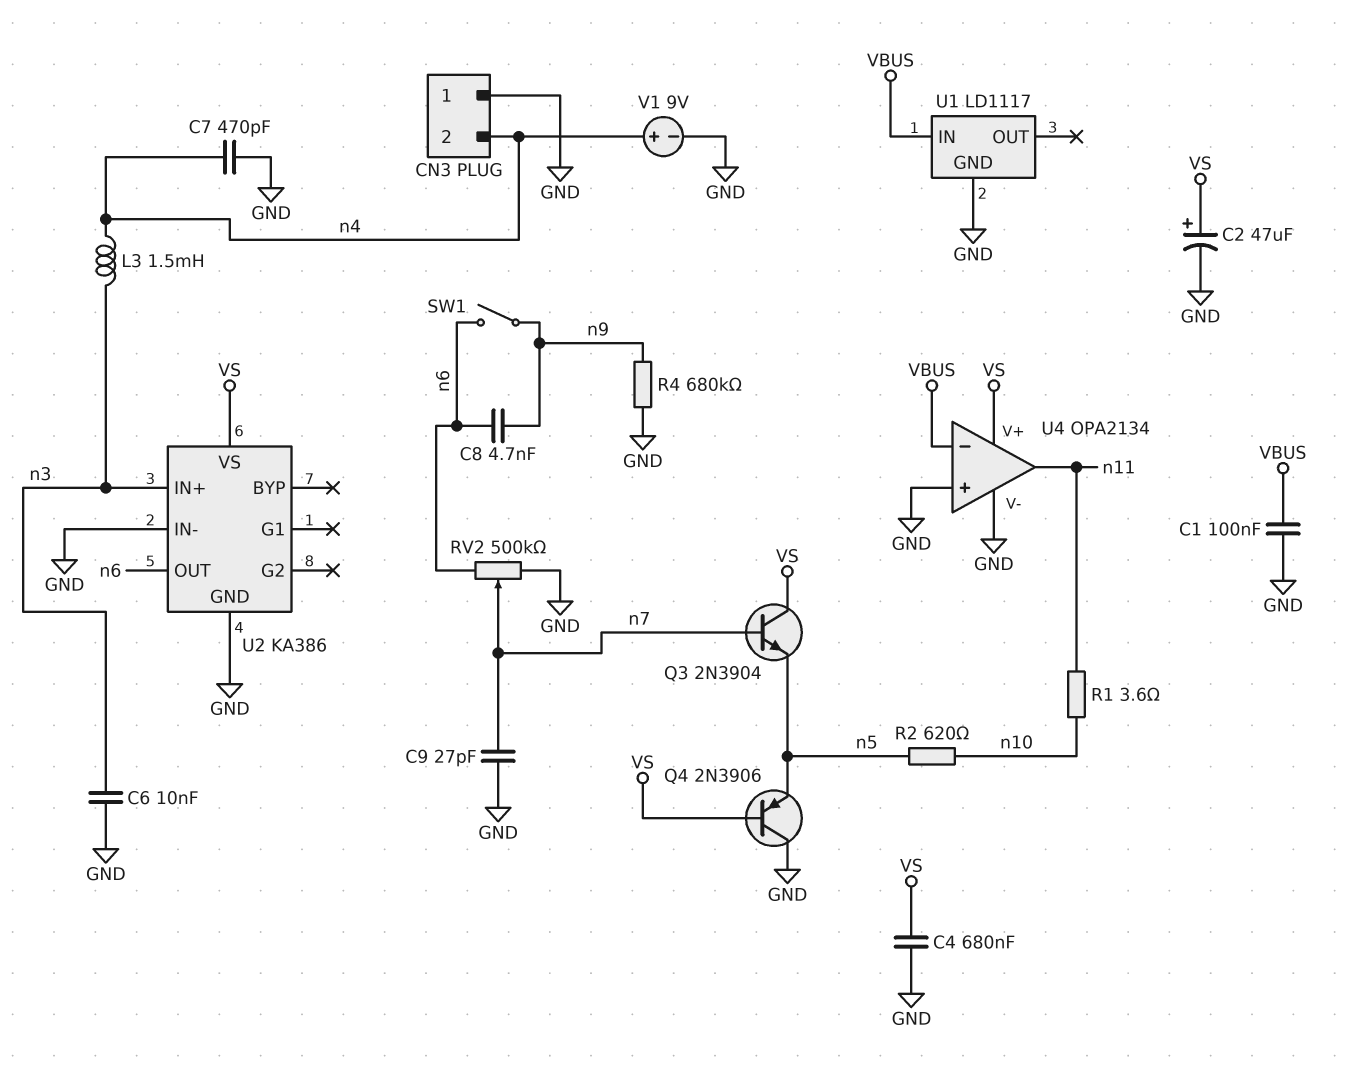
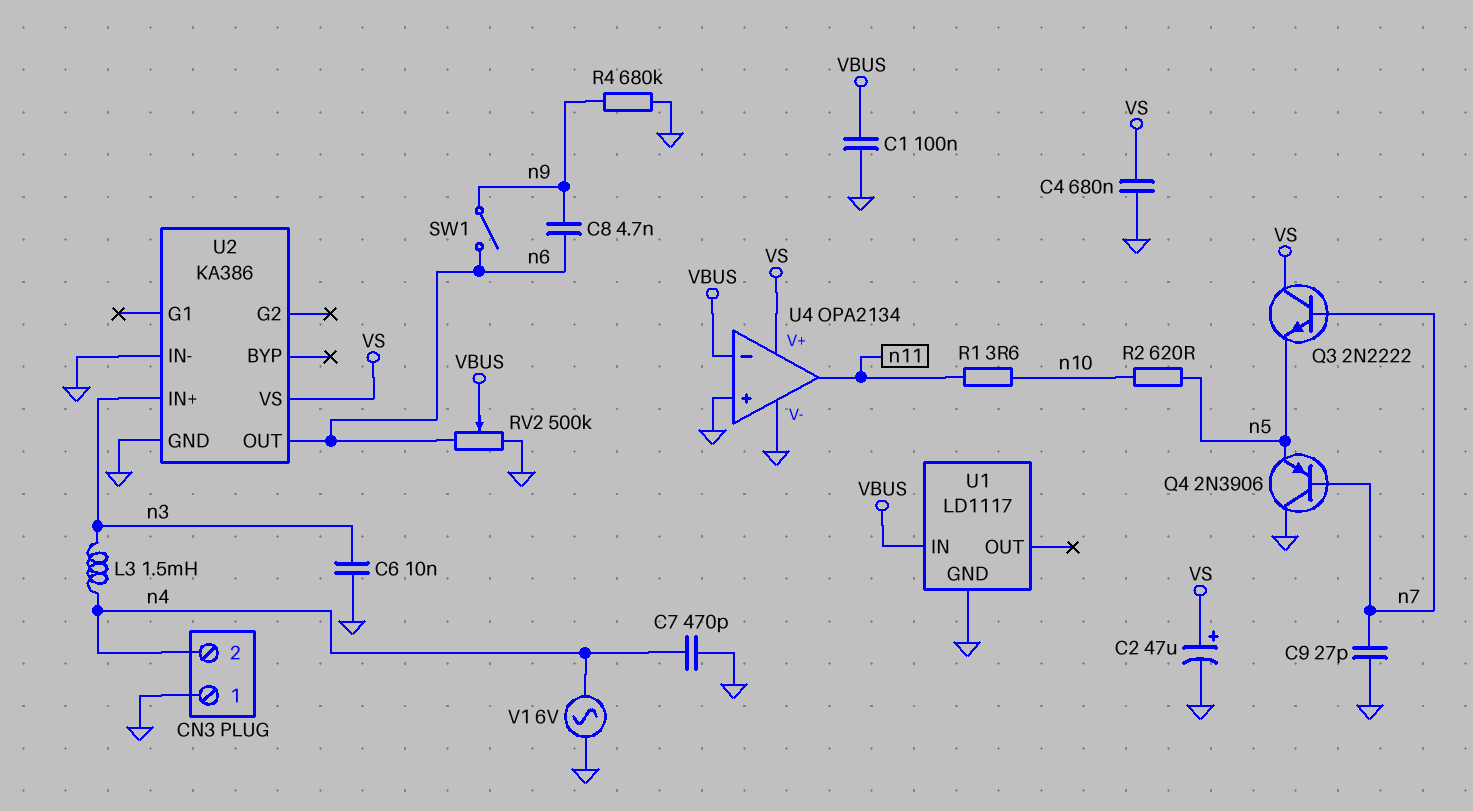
Q3: NPN 2N3904 (B n7, C VS, E n5) -> NPN 2N2222 (B n7, C VS, E n5)
Q4: PNP 2N3906 (B VS, C GND, E n5) -> PNP 2N3906 (B n7, C GND, E n5)
RV2: 500k (GND, n6, wiper n7) -> 500k (GND, n6, wiper VBUS)
V1: 9V (plus n4, minus GND) -> AC 6V (GND, n4)

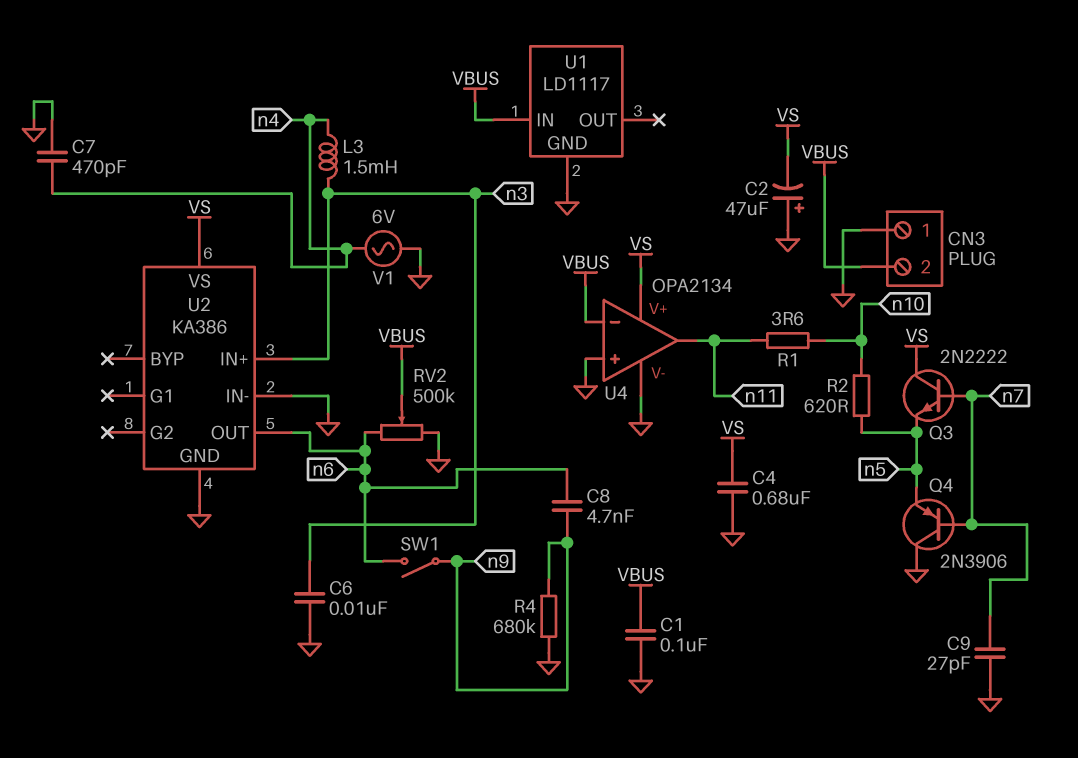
C2: 47uF (plus VS, minus GND) -> 47uF (plus GND, minus VS)
CN3 pin 2: n4 -> VBUS

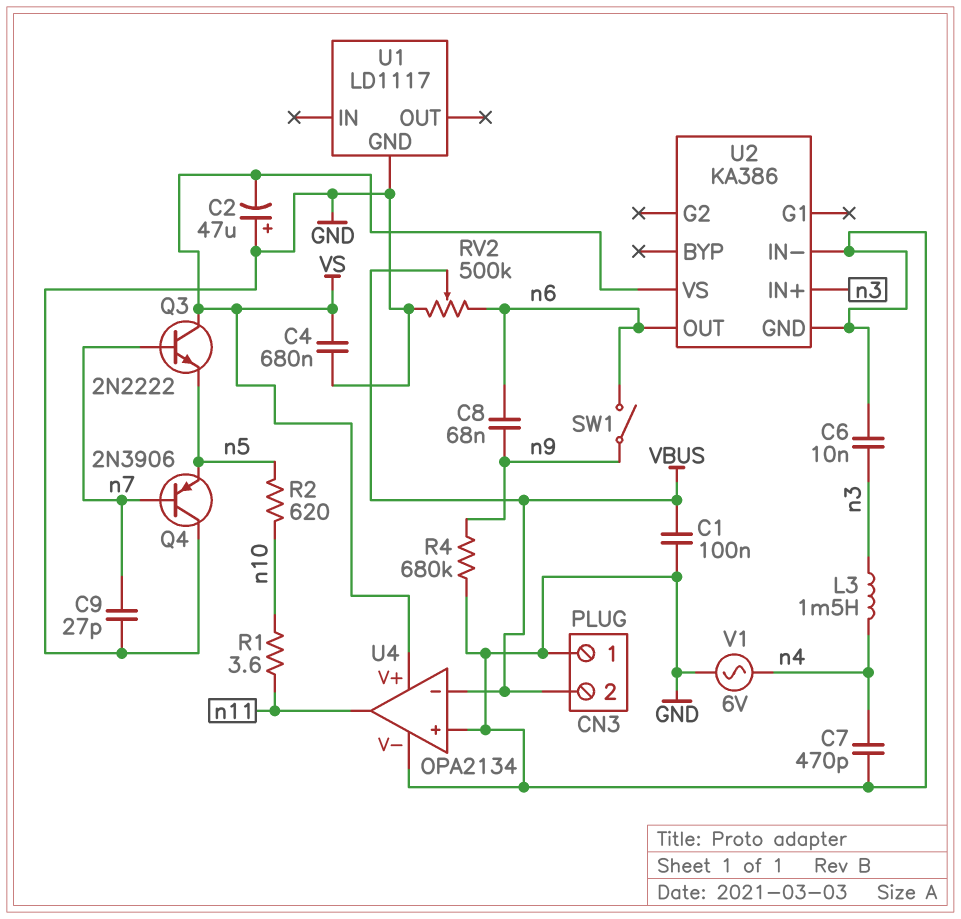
C8: 4.7nF (n6, n9) -> 68nF (n6, n9)
U1 pin IN: VBUS -> none

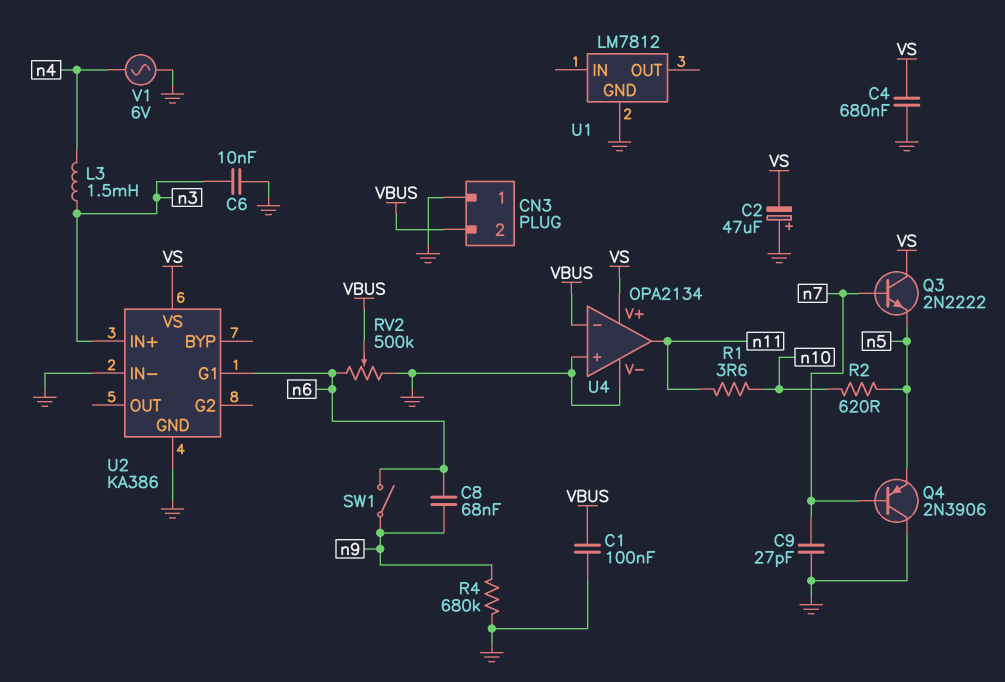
C7: 470pF (GND, n4) -> none
U1: LD1117 -> LM7812
U2 pin G1: none -> n6
U2 pin OUT: n6 -> none

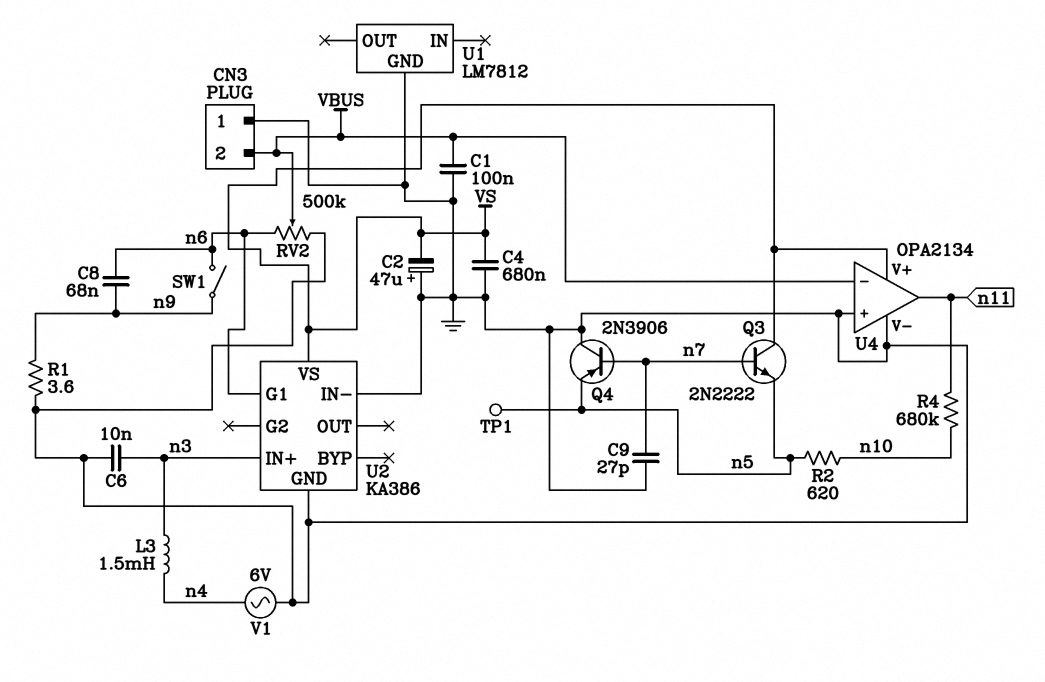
R1: 3.6 (n10, n11) -> 3.6 (GND, n9)
R4: 680k (GND, n9) -> 680k (n10, n11)
TP1: none -> test point (n5)

